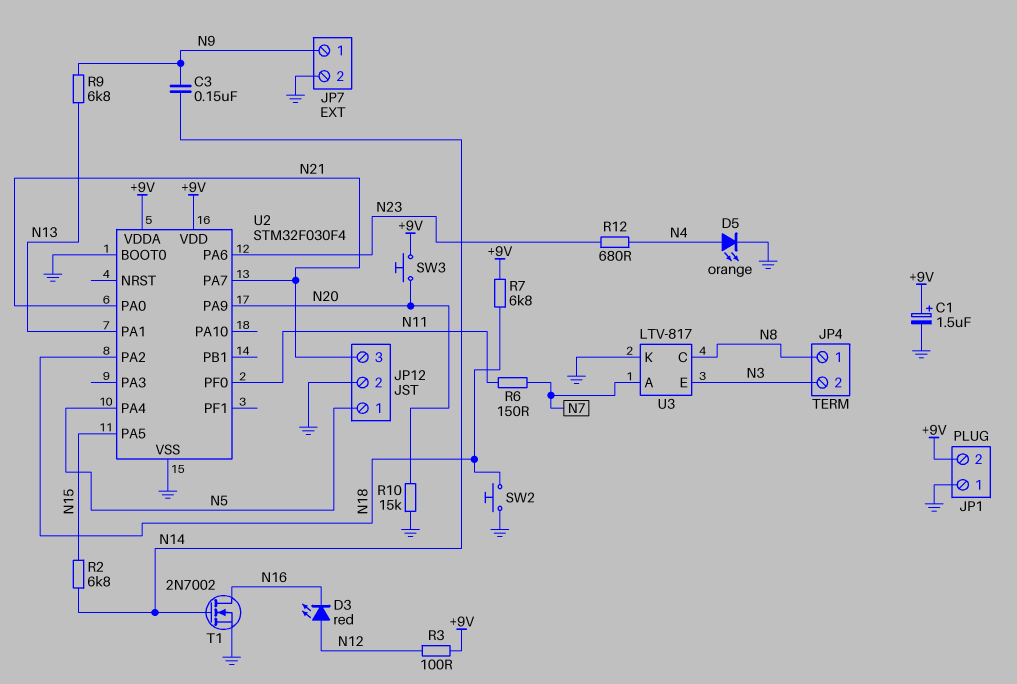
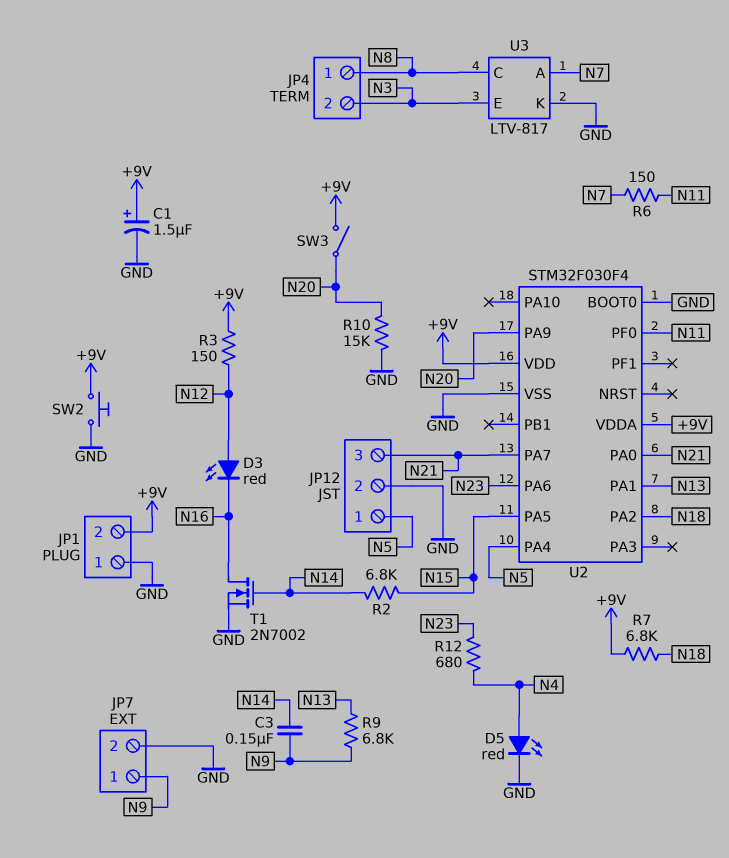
D5: LED orange (A N4, K GND) -> LED red (A N4, K GND)
R3: 100 (+9V, N12) -> 150 (+9V, N12)
SW2: button (GND, N18) -> button (+9V, GND)
SW3: button (+9V, N20) -> switch (+9V, N20)

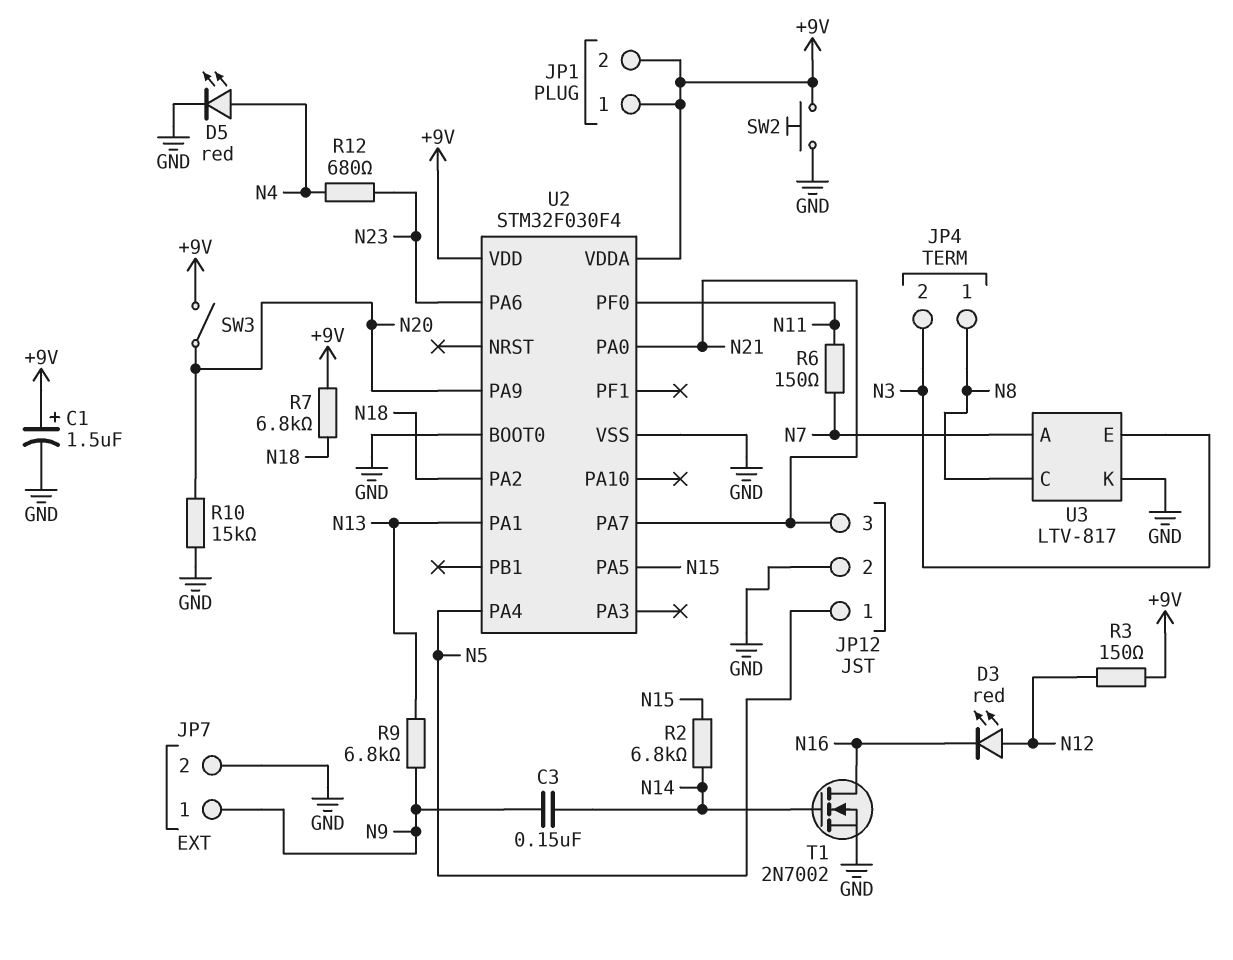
JP1 pin 1: GND -> +9V

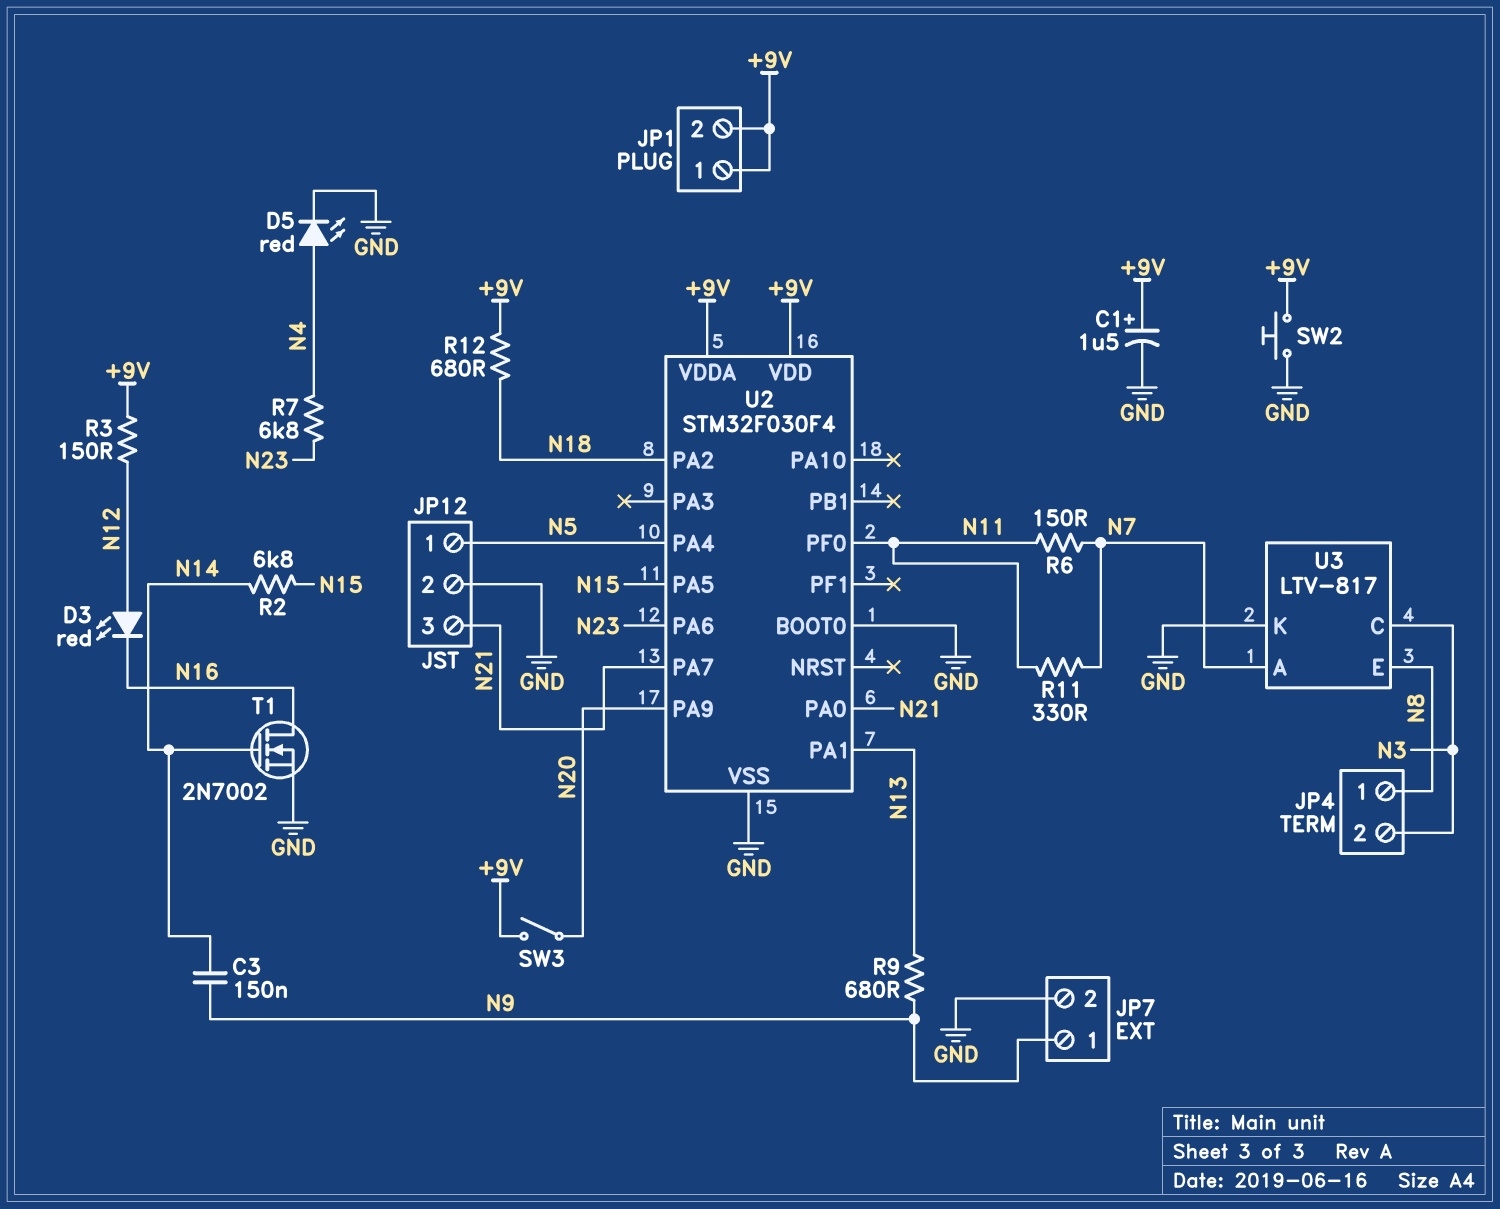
R7: 6.8k (+9V, N18) -> 6.8k (N4, N23)
R9: 6.8k (N9, N13) -> 680 (N9, N13)
R10: 15k (GND, N20) -> none
R11: none -> 330 (N7, N11)
R12: 680 (N4, N23) -> 680 (+9V, N18)
U3 pin C: N8 -> N3
U3 pin E: N3 -> N8

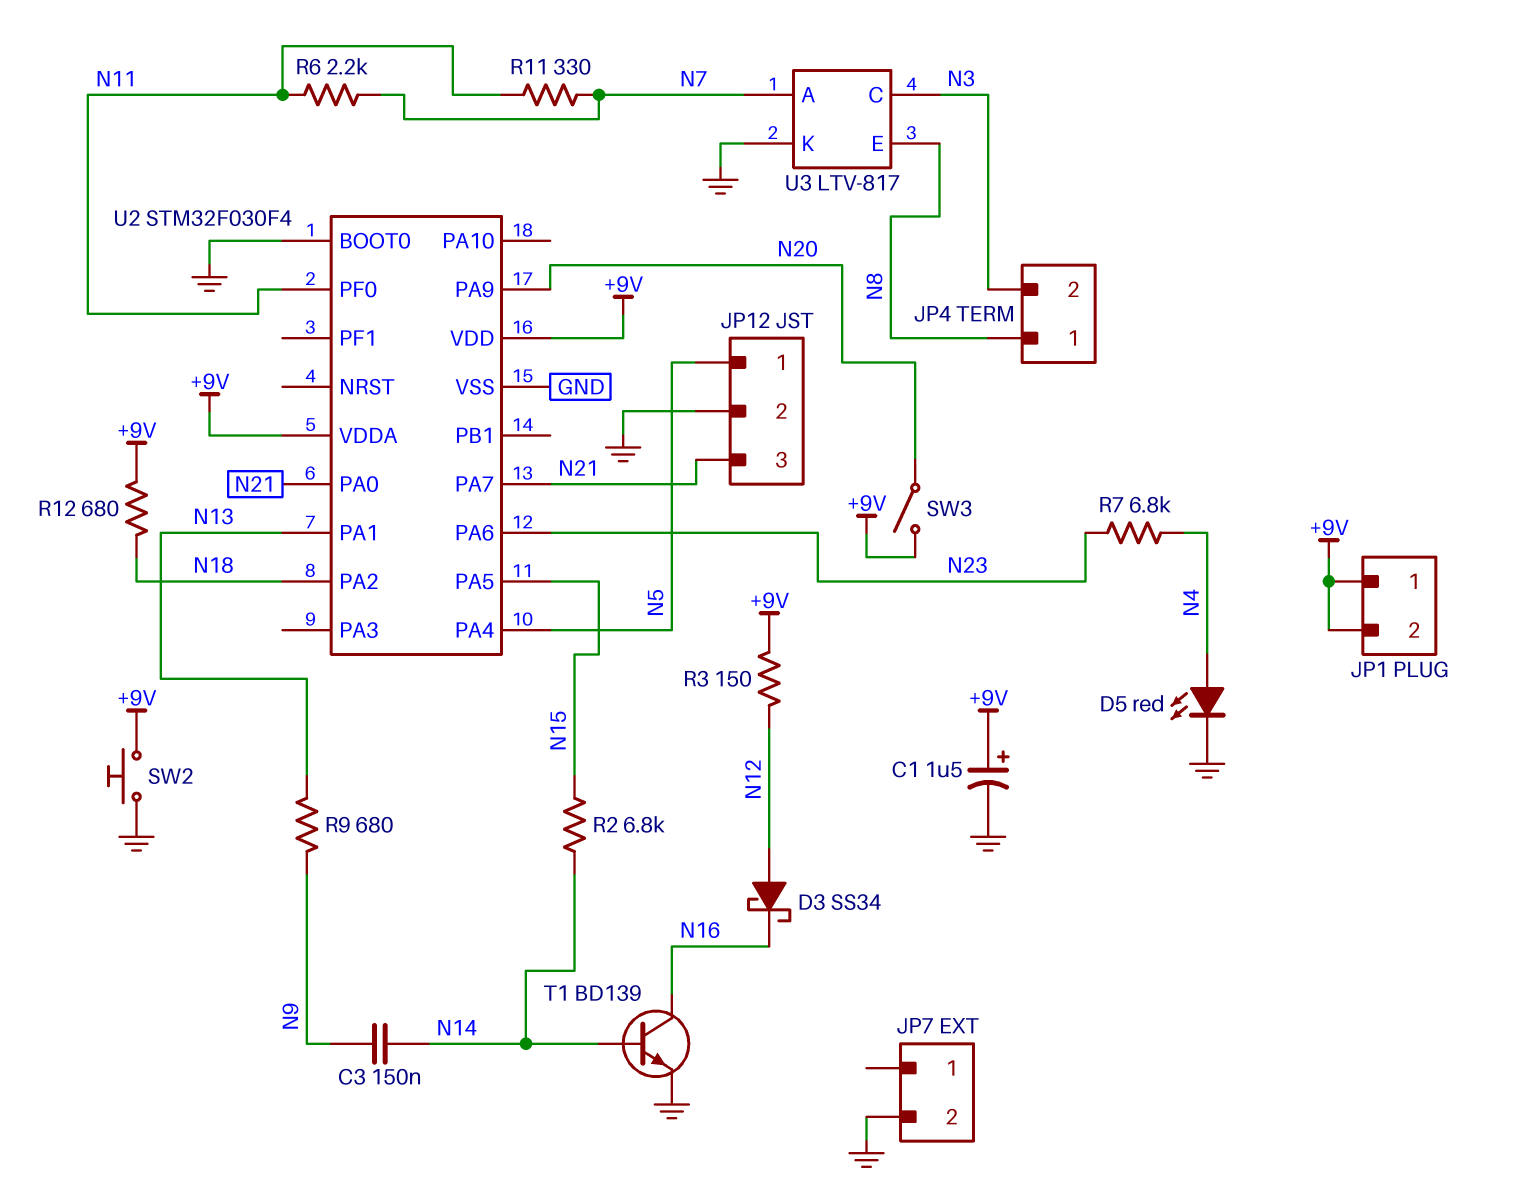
D3: LED red (A N12, K N16) -> schottky SS34 (A N12, K N16)
JP7 pin 1: N9 -> none
R6: 150 (N7, N11) -> 2.2k (N7, N11)
T1: NMOS 2N7002 (G N14, D N16, S GND) -> NPN BD139 (B N14, C N16, E GND)

